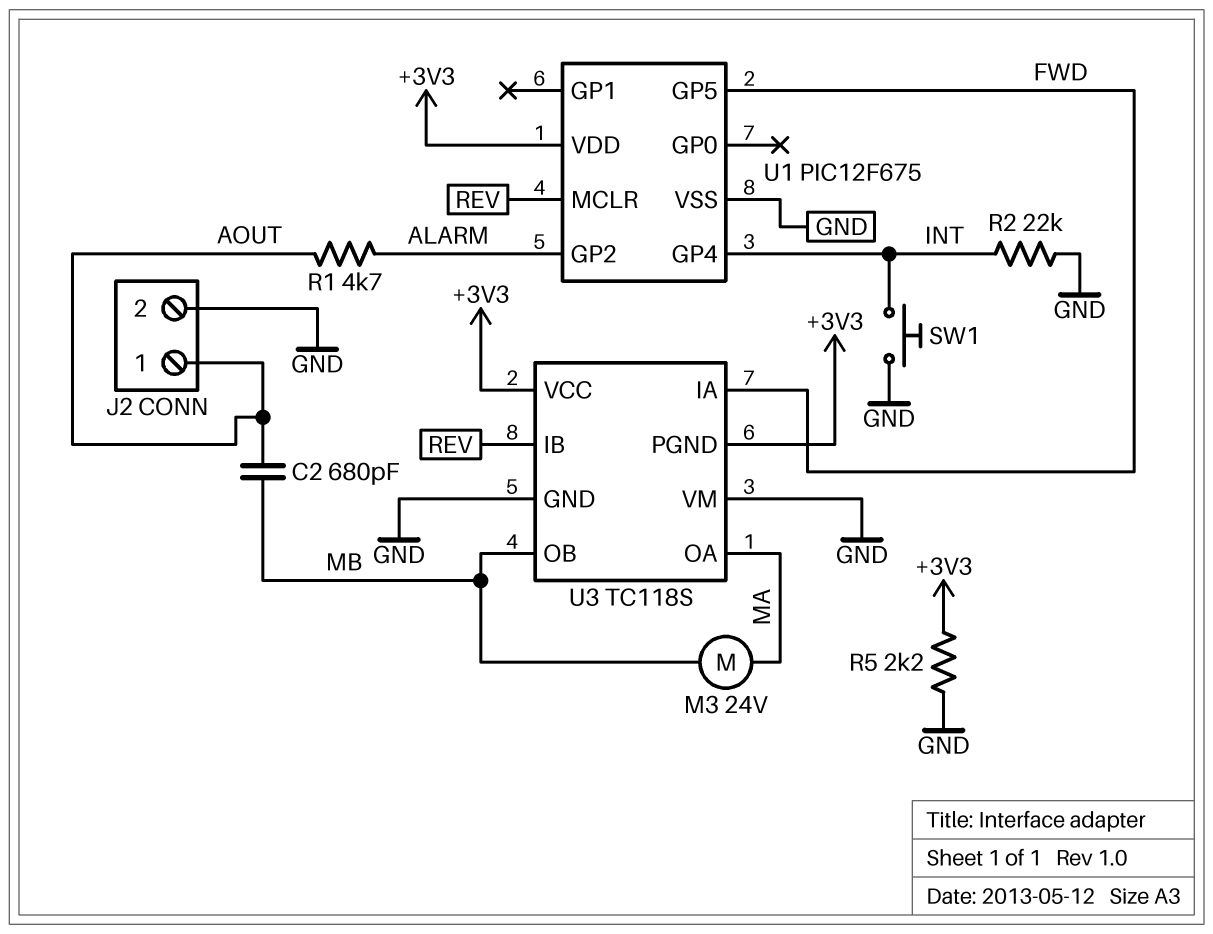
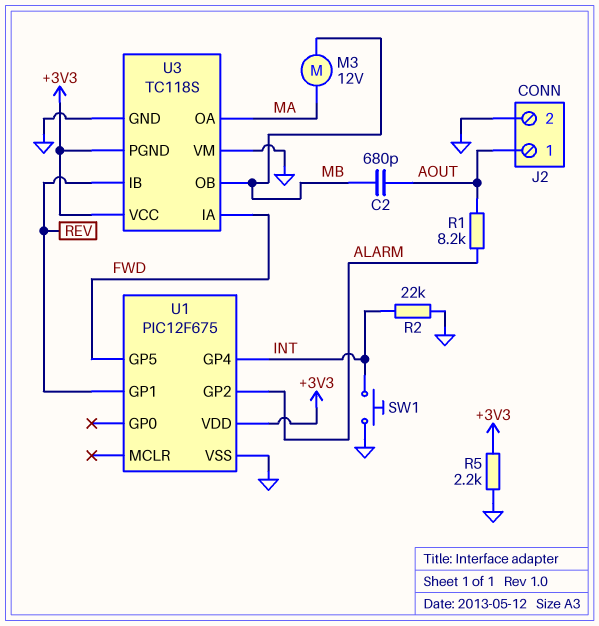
M3: motor 24V (MA, MB) -> motor 12V (MA, MB)
R1: 4.7k (ALARM, AOUT) -> 8.2k (ALARM, AOUT)
U1 pin GP1: none -> REV
U1 pin MCLR: REV -> none

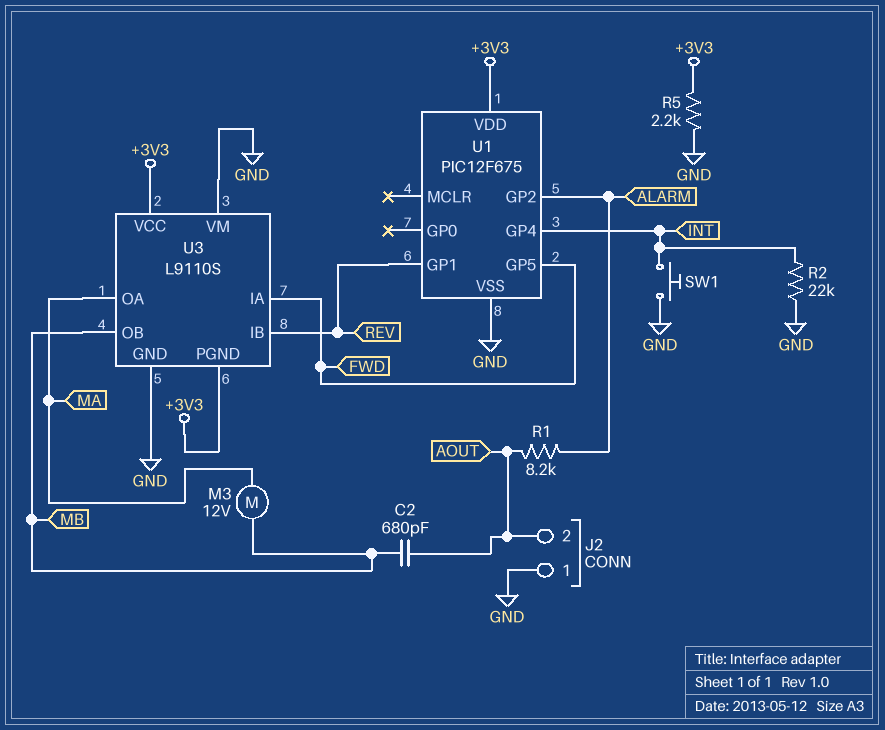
J2 pin 1: AOUT -> GND
J2 pin 2: GND -> AOUT
U3: TC118S -> L9110S

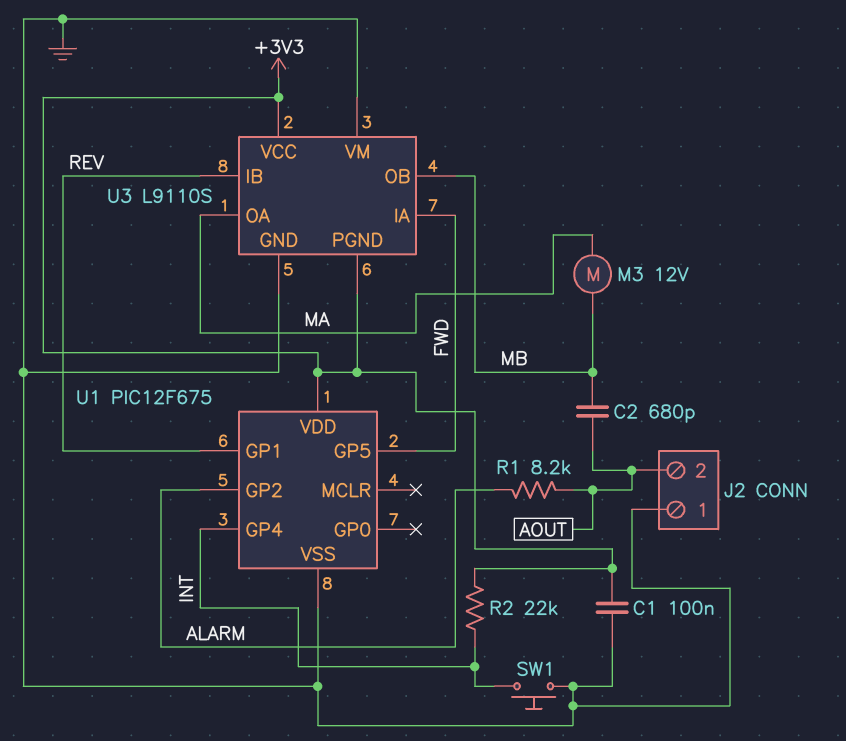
C1: none -> 100nF (+3V3, GND)
R2: 22k (GND, INT) -> 22k (+3V3, INT)
R5: 2.2k (+3V3, GND) -> none

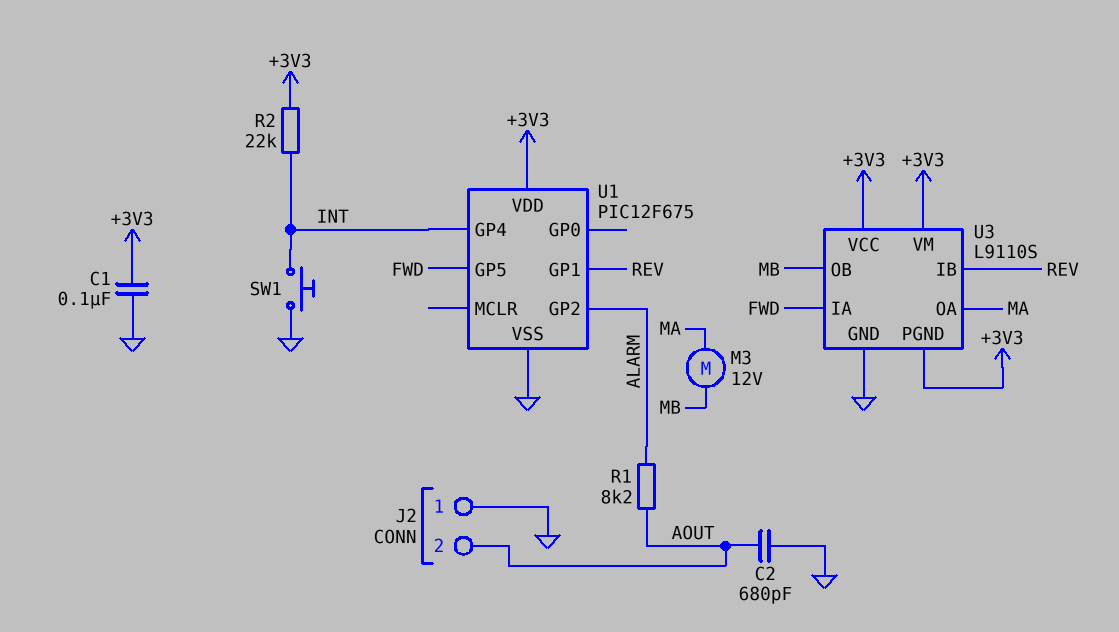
C2: 680pF (AOUT, MB) -> 680pF (AOUT, GND)
U3 pin VM: GND -> +3V3

